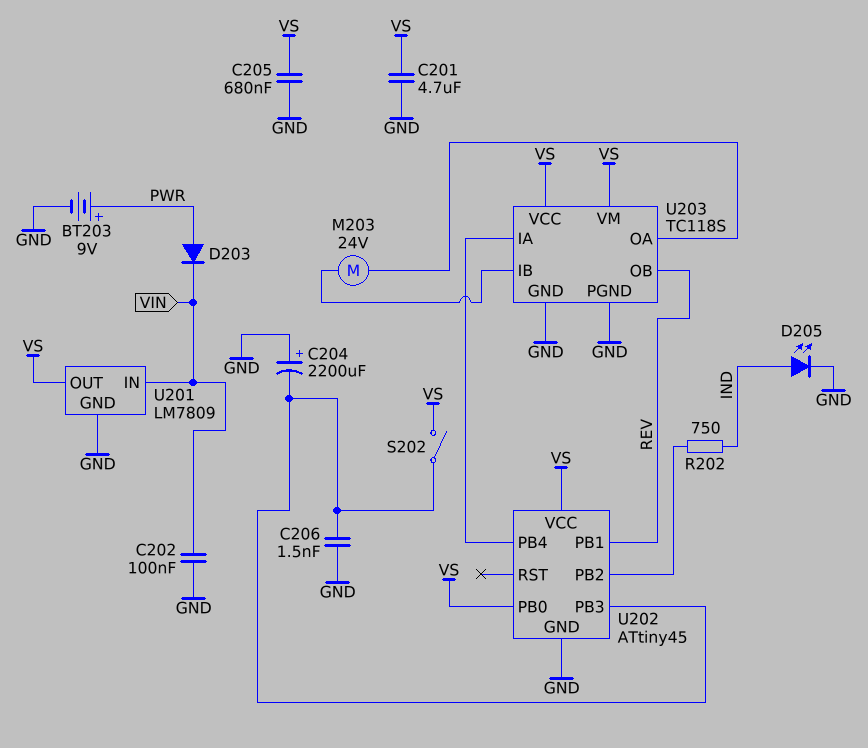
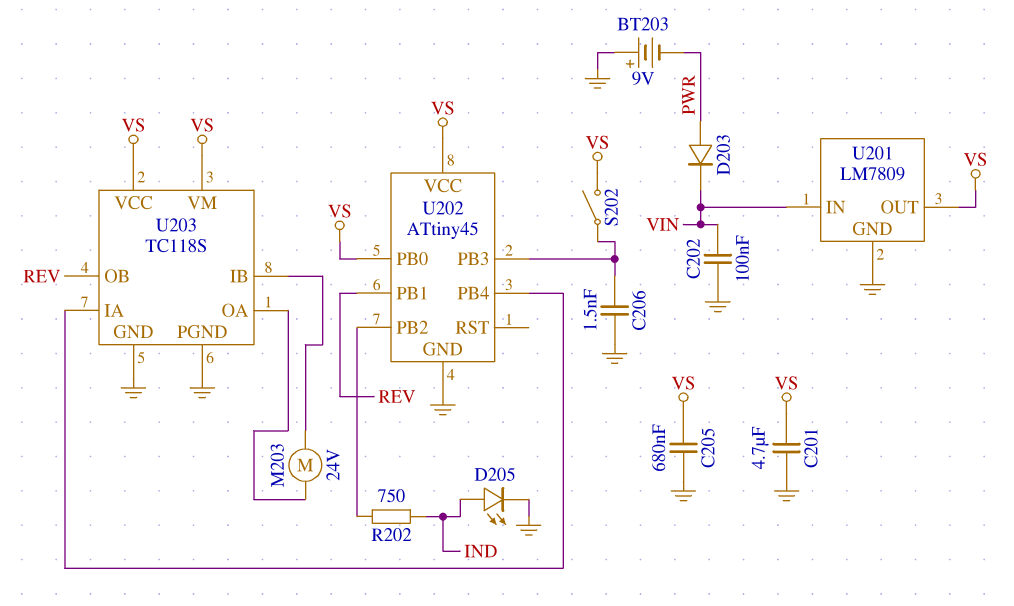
BT203: 9V (plus PWR, minus GND) -> 9V (plus GND, minus PWR)
C204: 2200uF (plus GND, minus U202/PB3) -> none

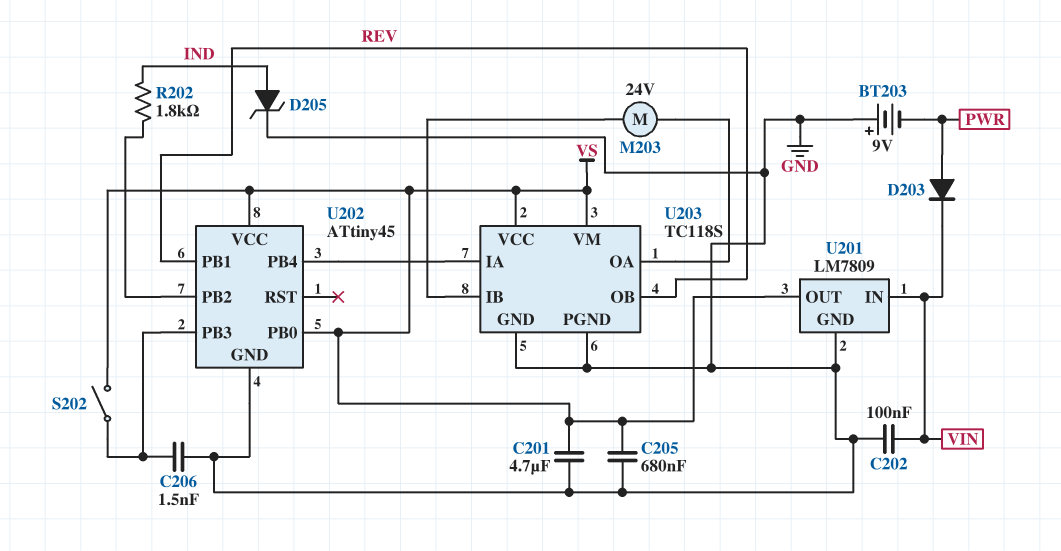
D205: LED (A IND, K GND) -> zener (A IND, K GND)
R202: 750 (IND, U202/PB2) -> 1.8k (IND, U202/PB2)

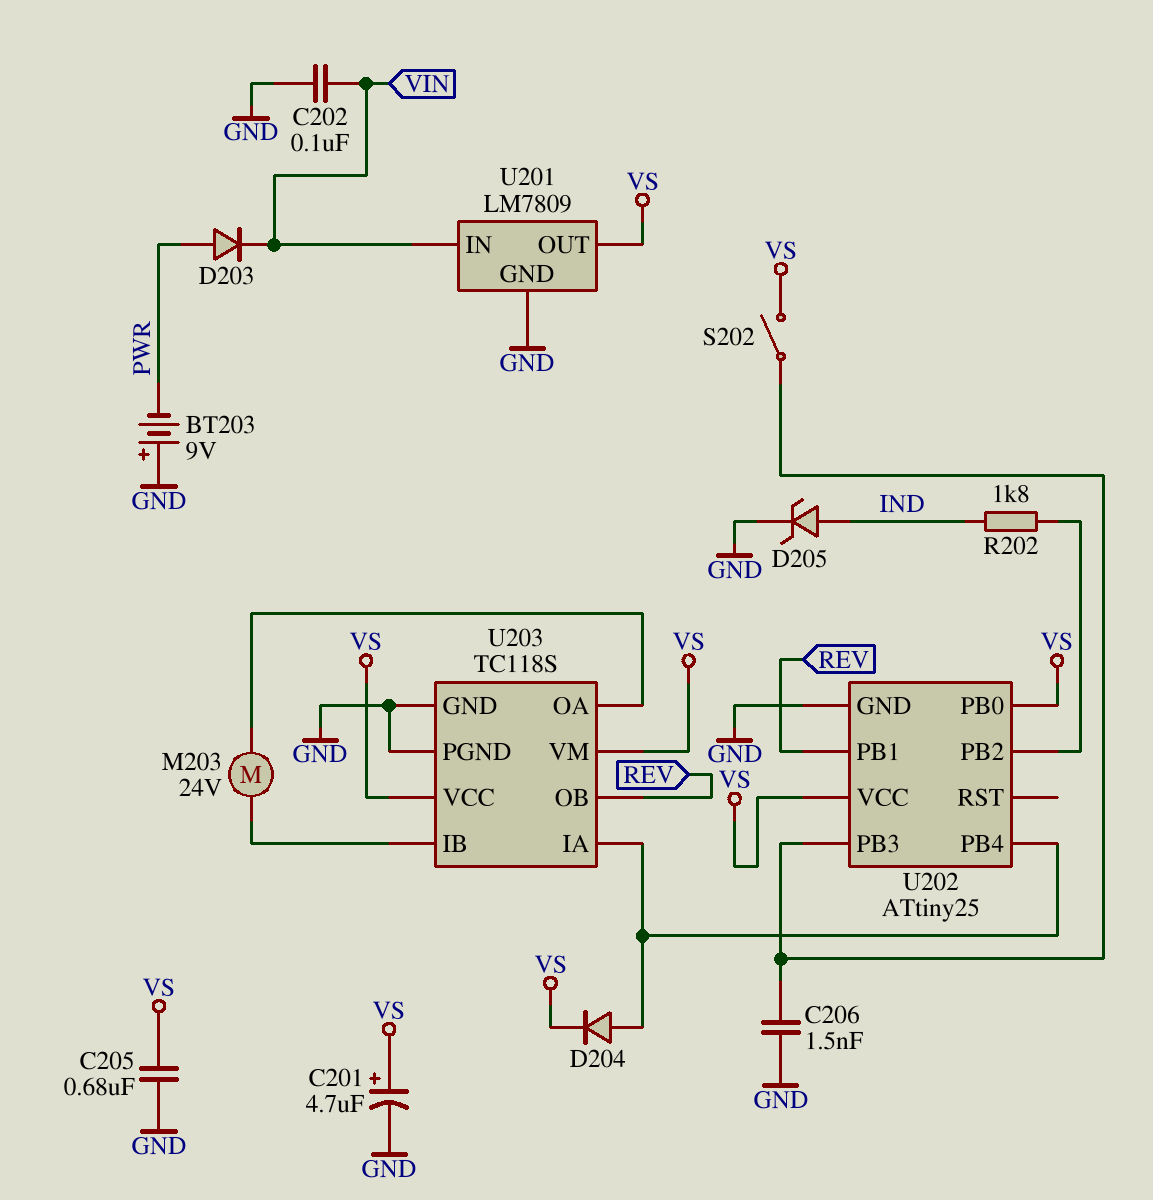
C201: 4.7uF (GND, VS) -> 4.7uF (plus VS, minus GND)
D204: none -> diode (A U202/PB4, K VS)
U202: ATtiny45 -> ATtiny25

